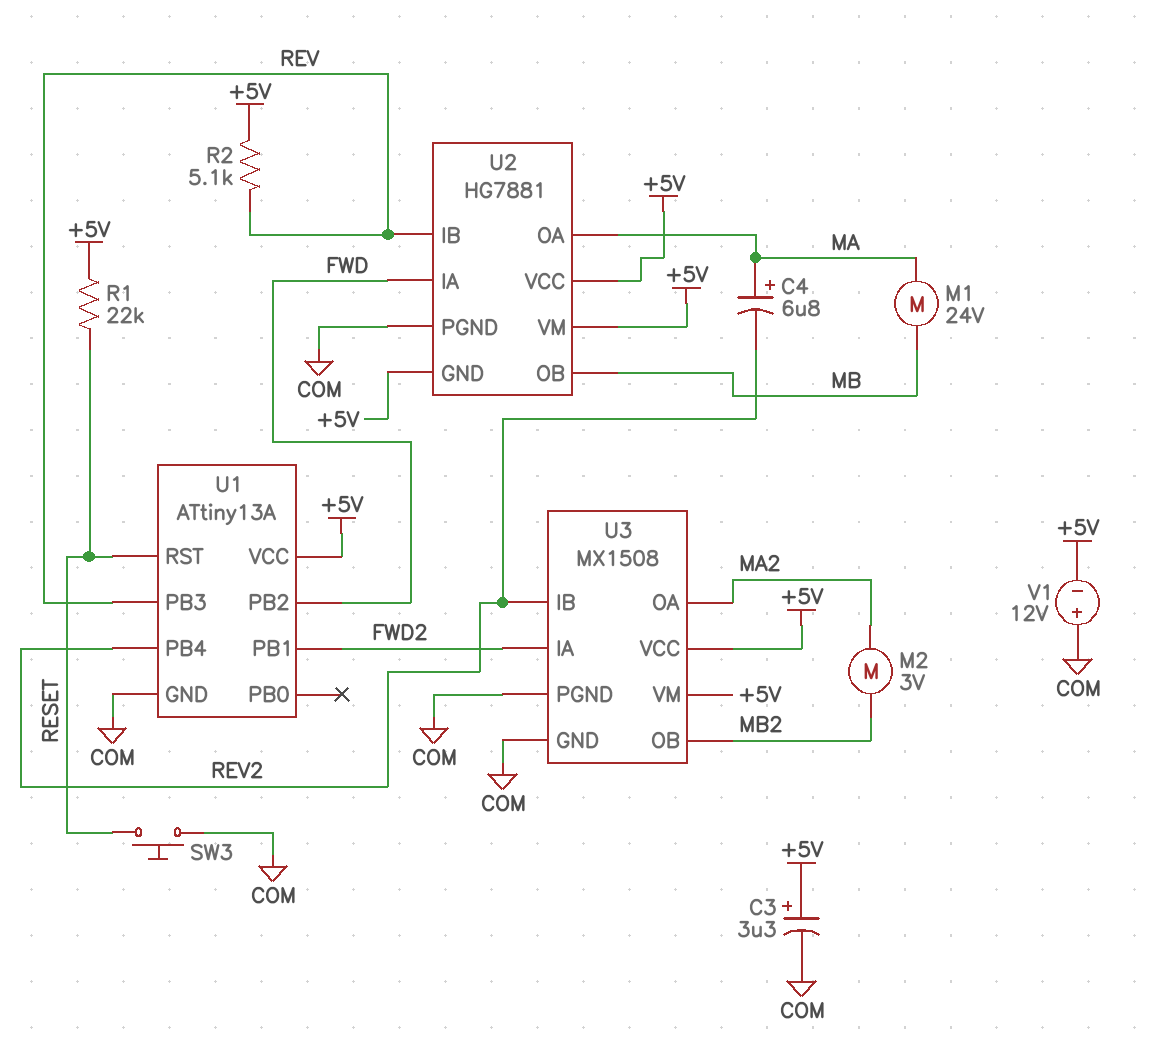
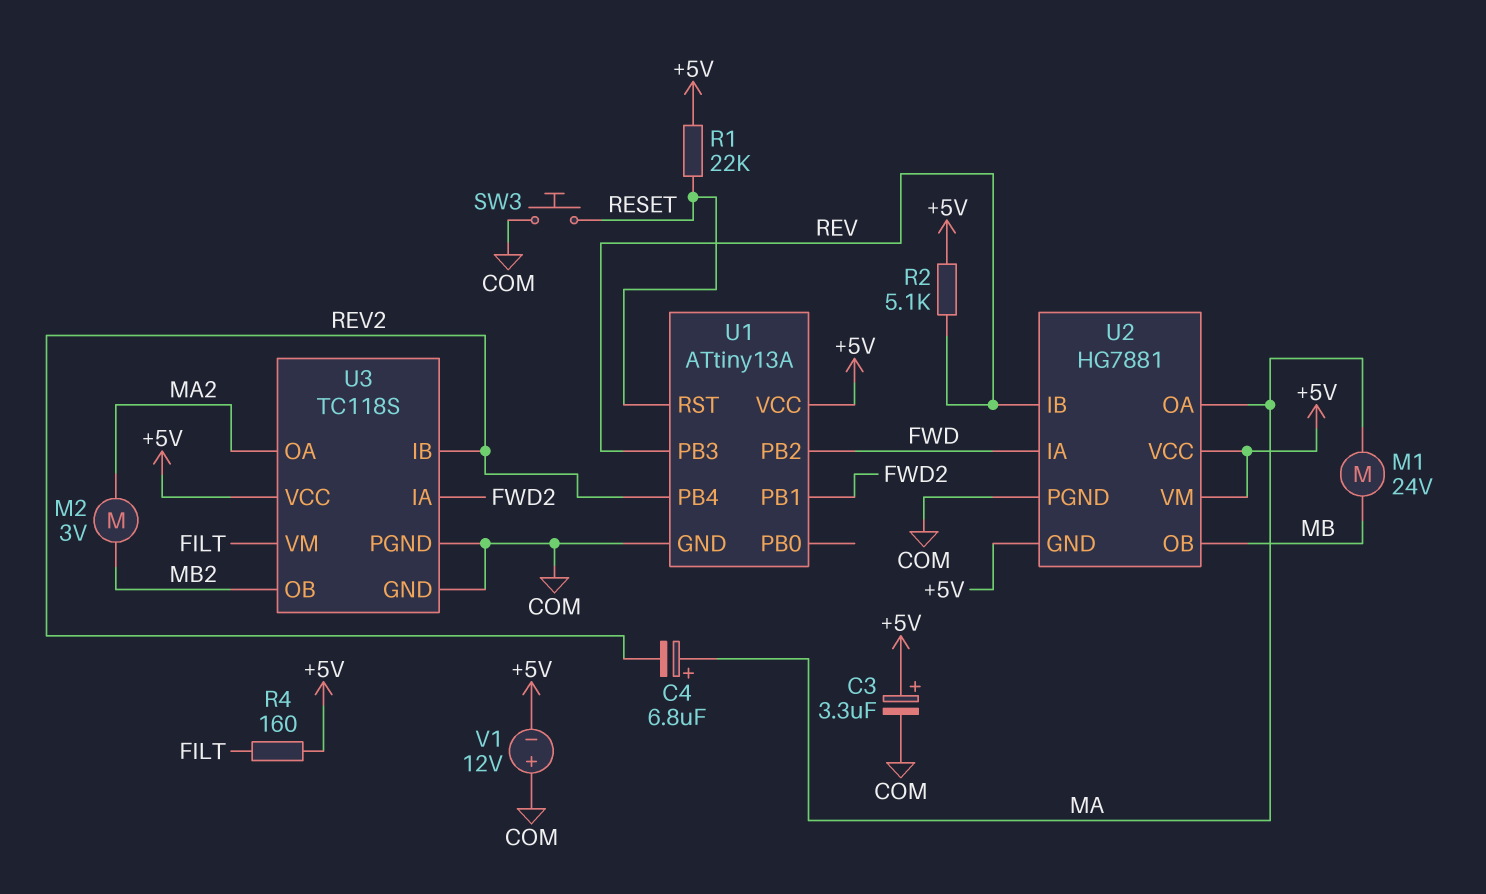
R4: none -> 160 (+5V, FILT)
U3: MX1508 -> TC118S
U3 pin VM: +5V -> FILT

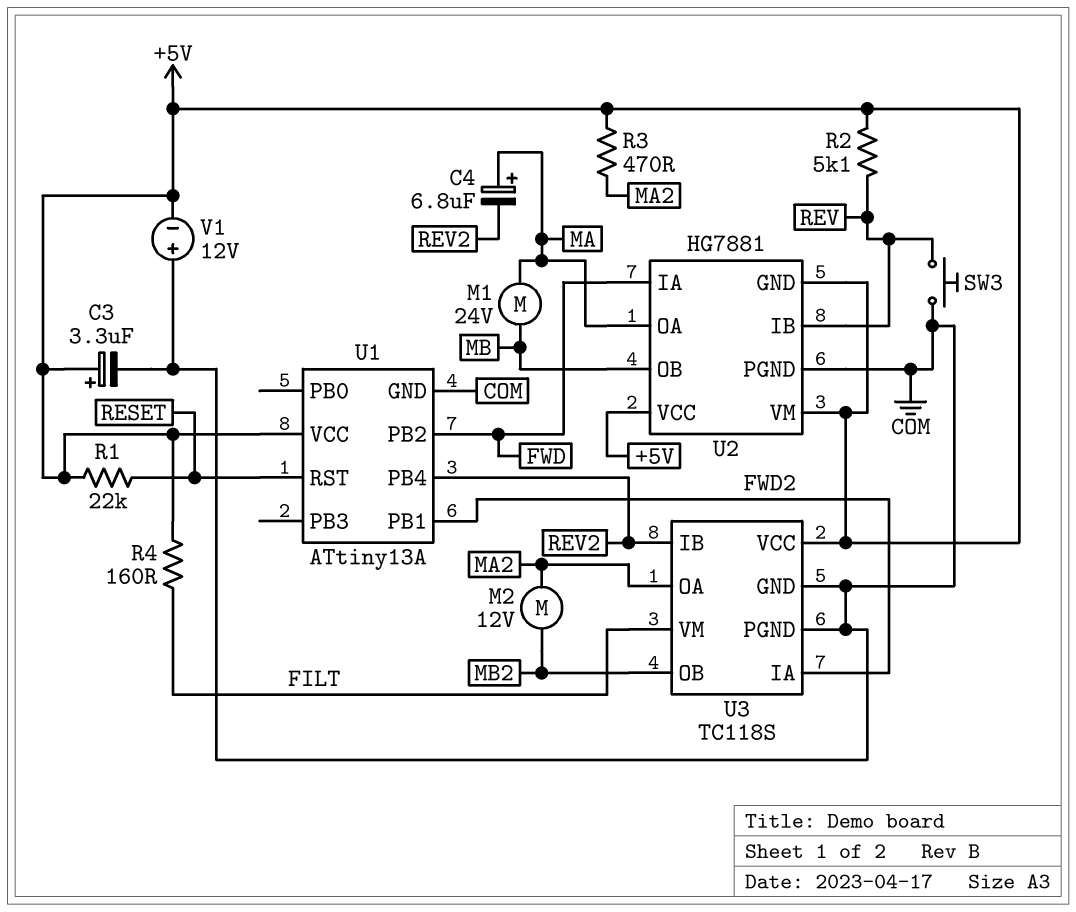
M2: motor 3V (MA2, MB2) -> motor 12V (MA2, MB2)
R3: none -> 470 (+5V, MA2)
SW3: button (COM, RESET) -> button (COM, REV)
U1 pin PB3: REV -> none

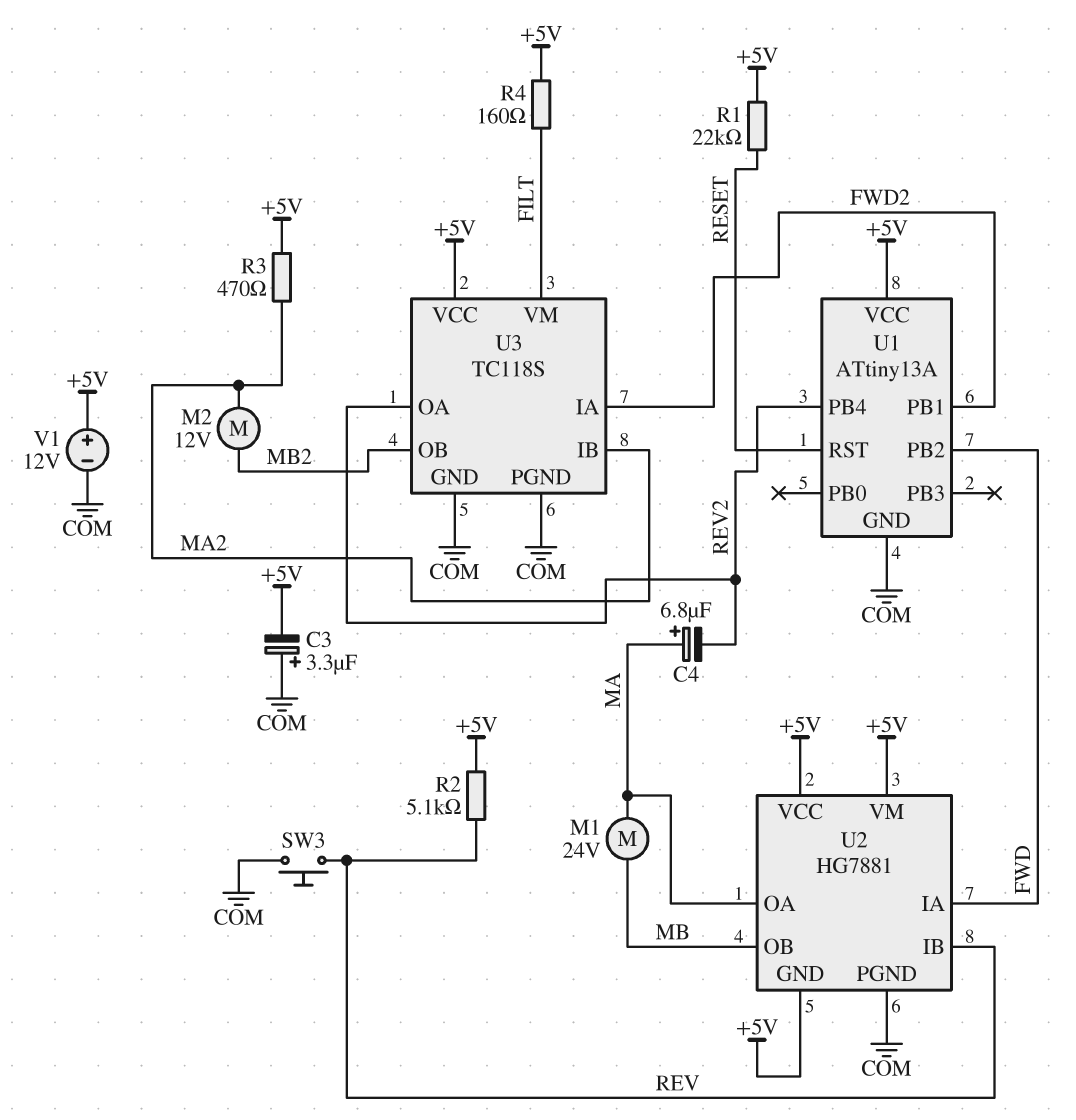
C3: 3.3uF (plus +5V, minus COM) -> 3.3uF (plus COM, minus +5V)
U3 pin IB: REV2 -> MA2
U3 pin OA: MA2 -> REV2
V1: 12V (plus COM, minus +5V) -> 12V (plus +5V, minus COM)

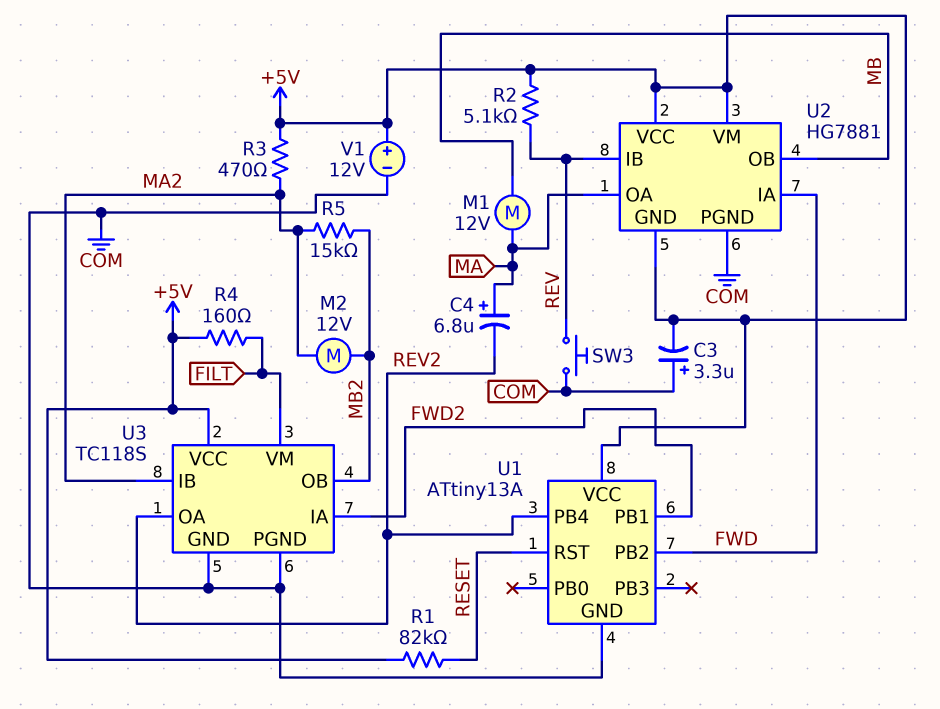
M1: motor 24V (MA, MB) -> motor 12V (MA, MB)
R1: 22k (+5V, RESET) -> 82k (+5V, RESET)
R5: none -> 15k (MA2, MB2)

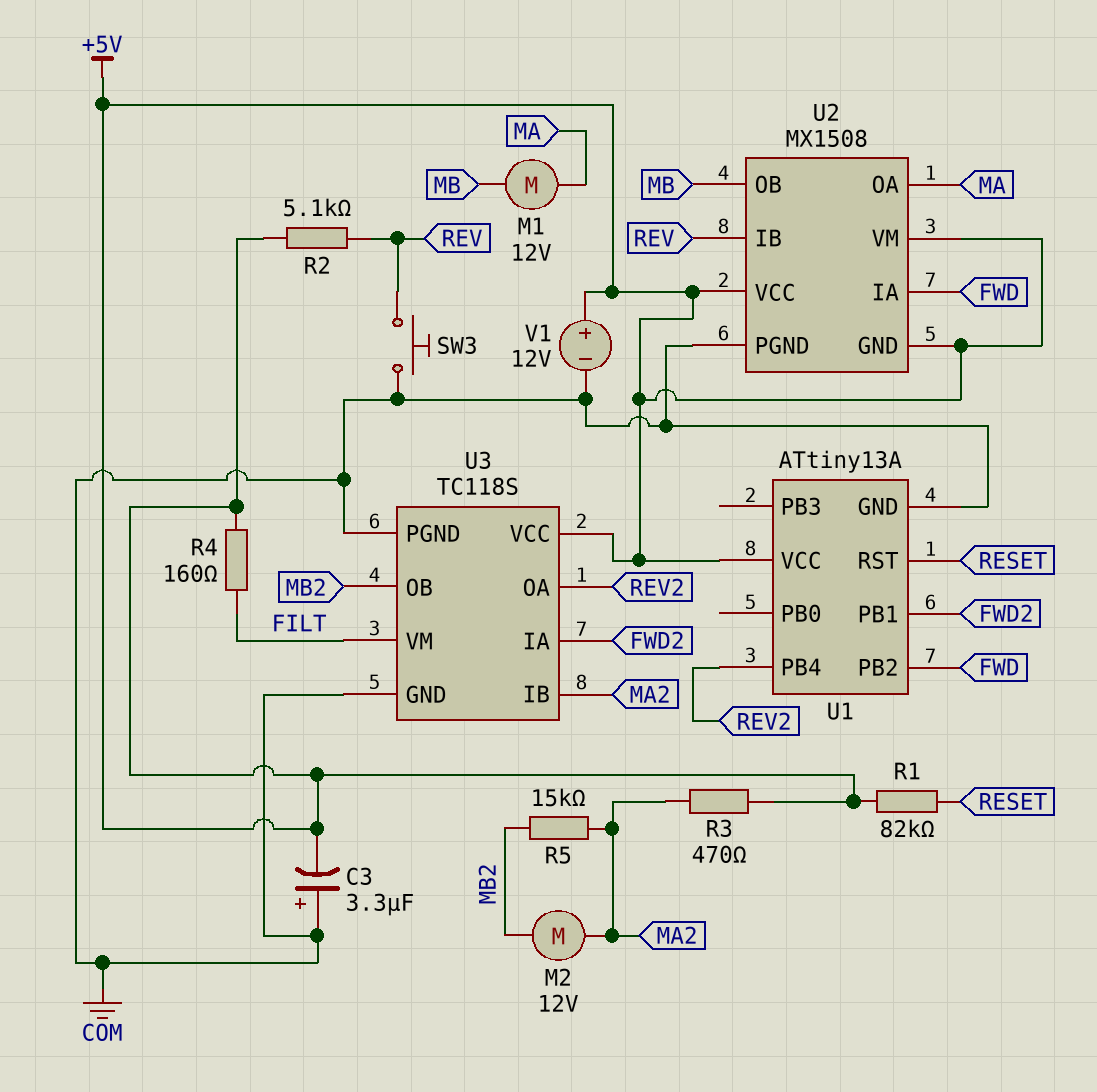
C4: 6.8uF (plus MA, minus REV2) -> none
U2: HG7881 -> MX1508

